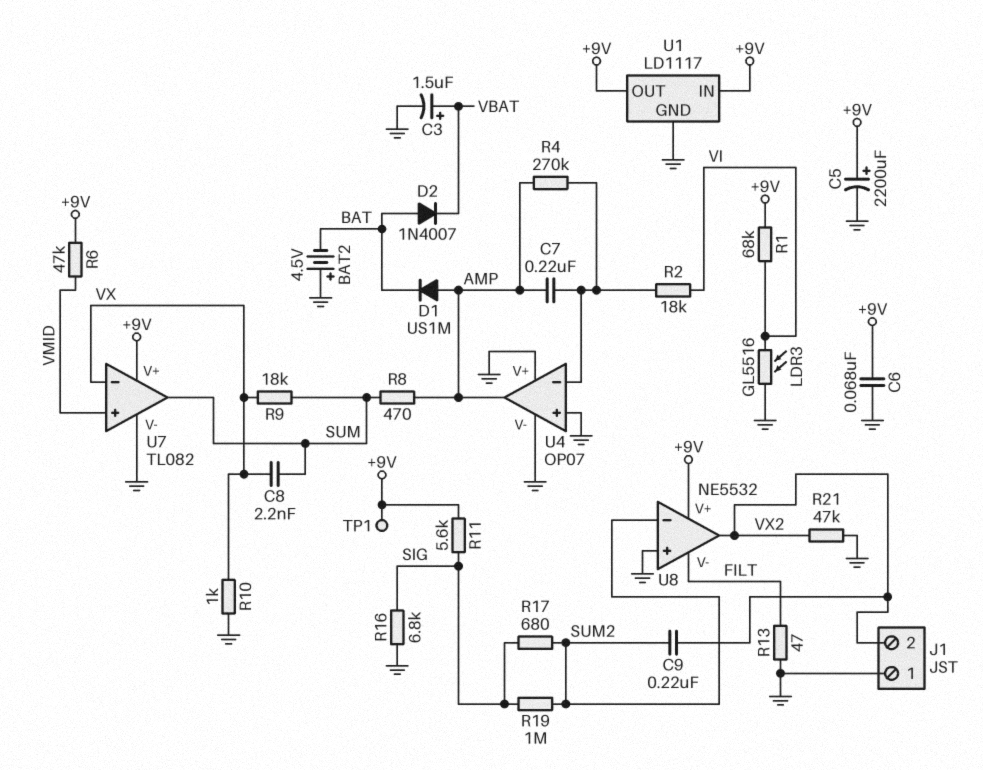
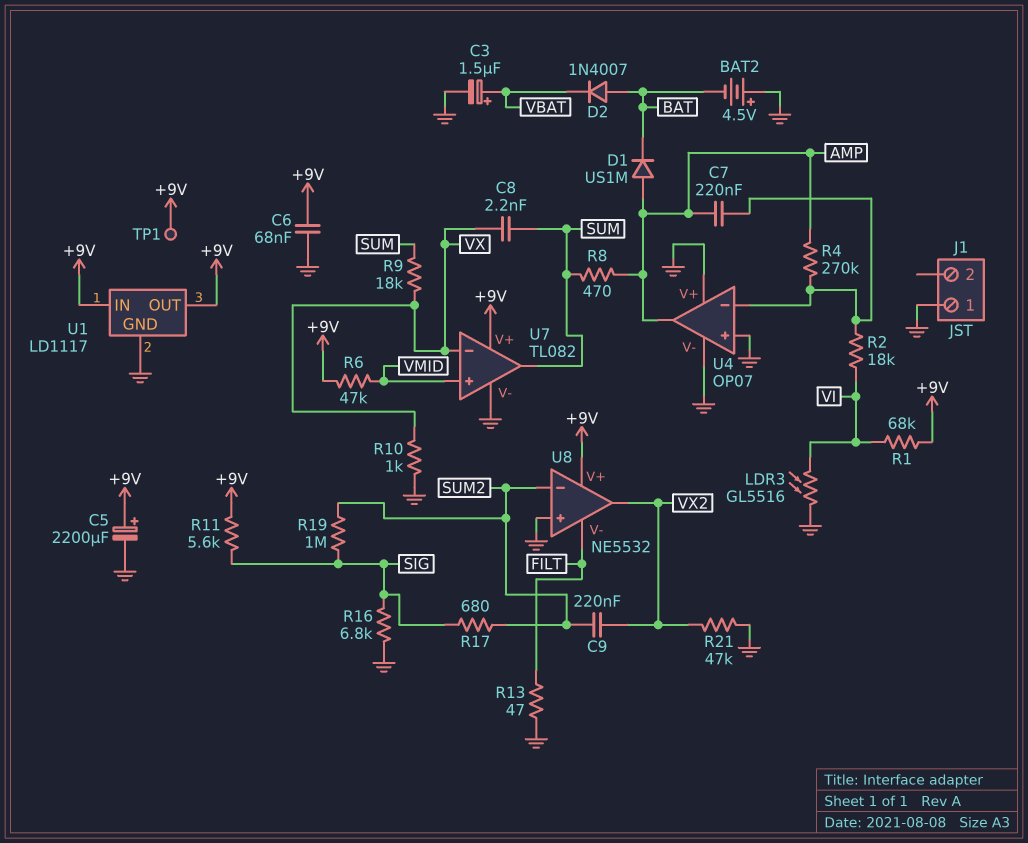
J1 pin 2: VX2 -> none

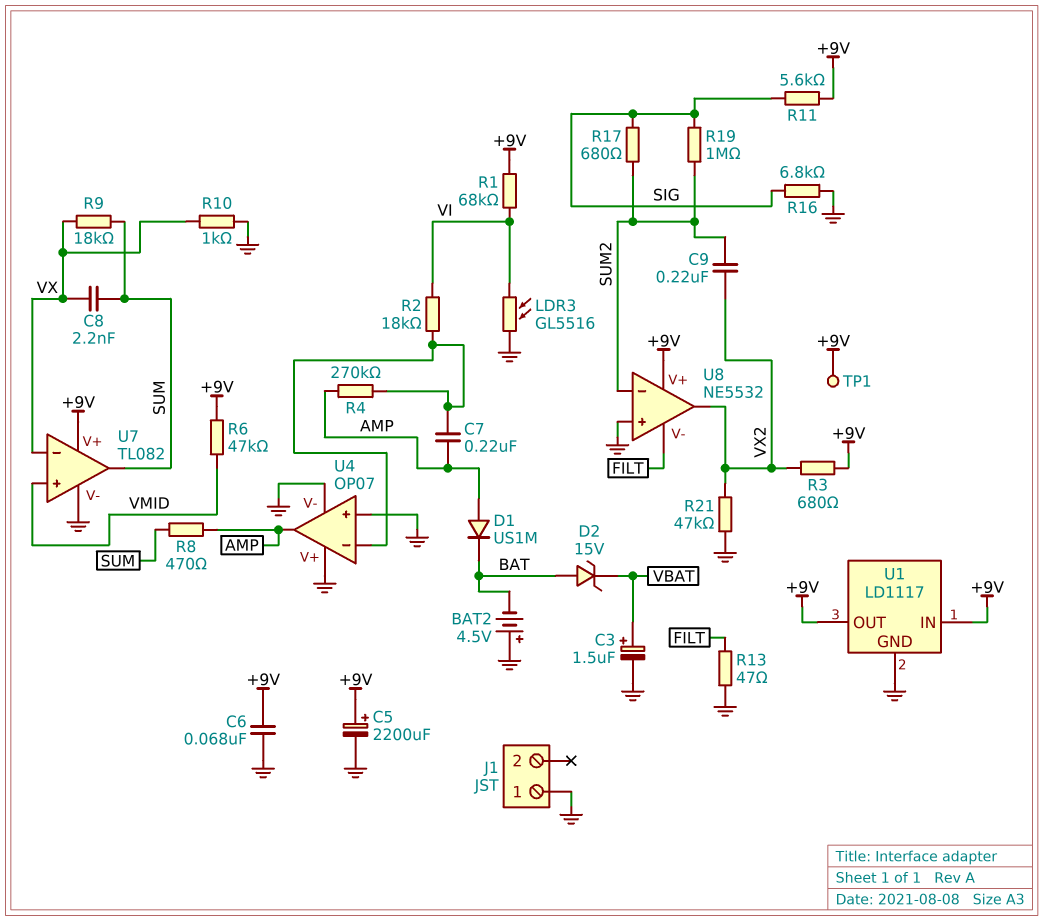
D2: diode 1N4007 (A BAT, K VBAT) -> zener 15V (A BAT, K VBAT)
R3: none -> 680 (+9V, VX2)

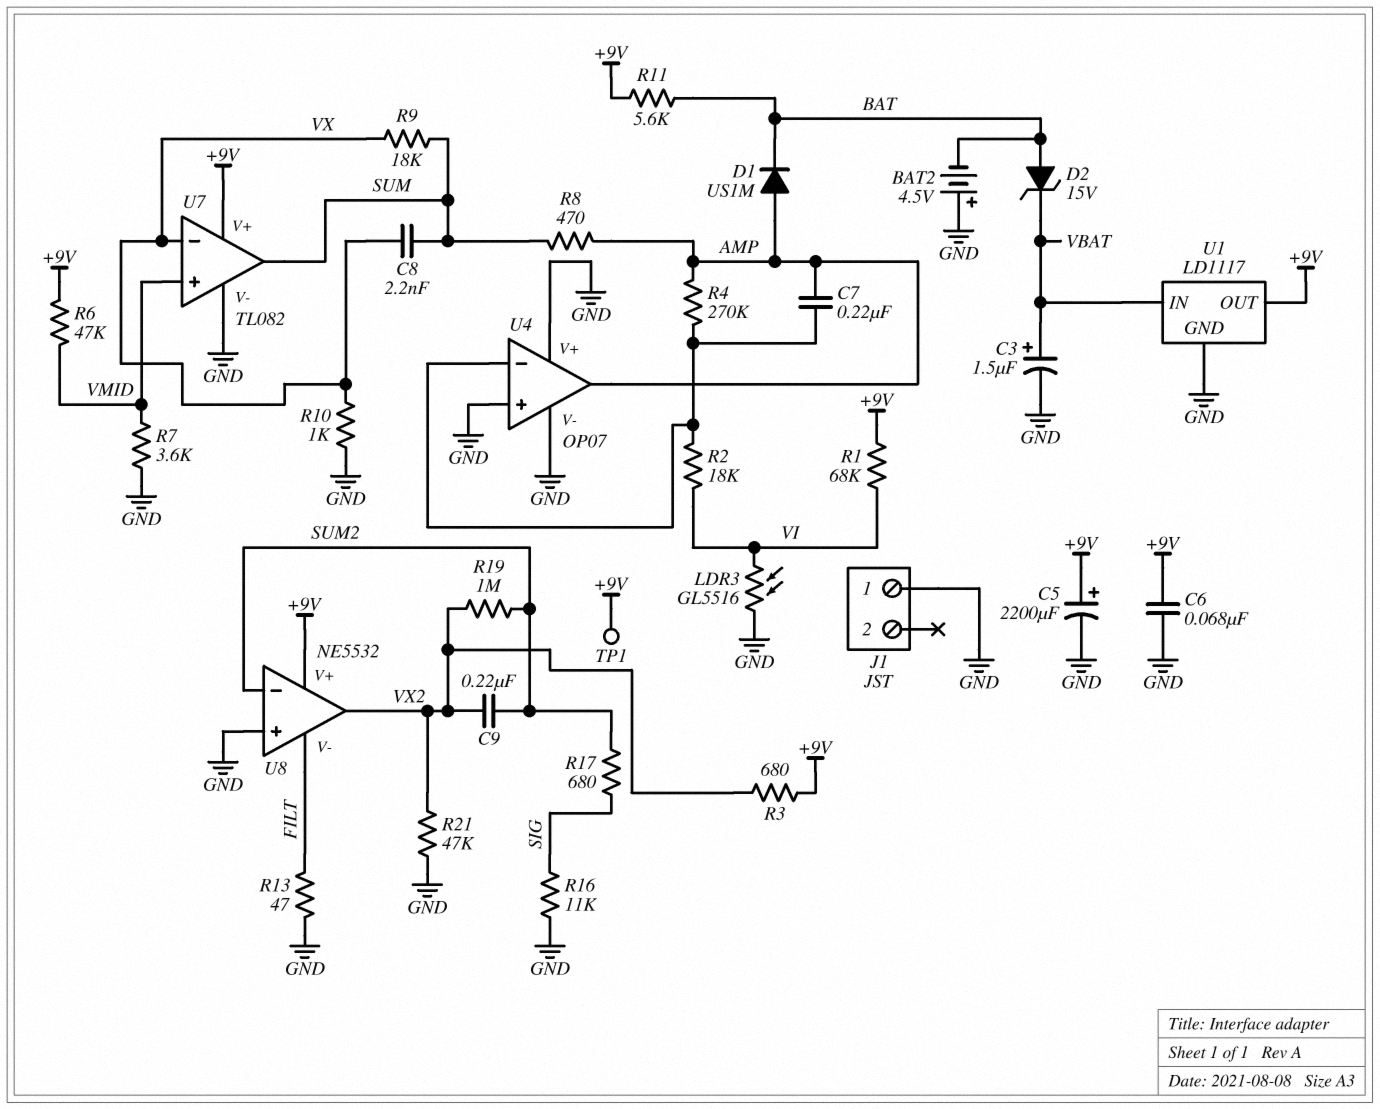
R7: none -> 3.6k (GND, VMID)
R11: 5.6k (+9V, SIG) -> 5.6k (+9V, BAT)
R16: 6.8k (GND, SIG) -> 11k (GND, SIG)
R19: 1M (SIG, SUM2) -> 1M (SUM2, VX2)
U1 pin IN: +9V -> VBAT

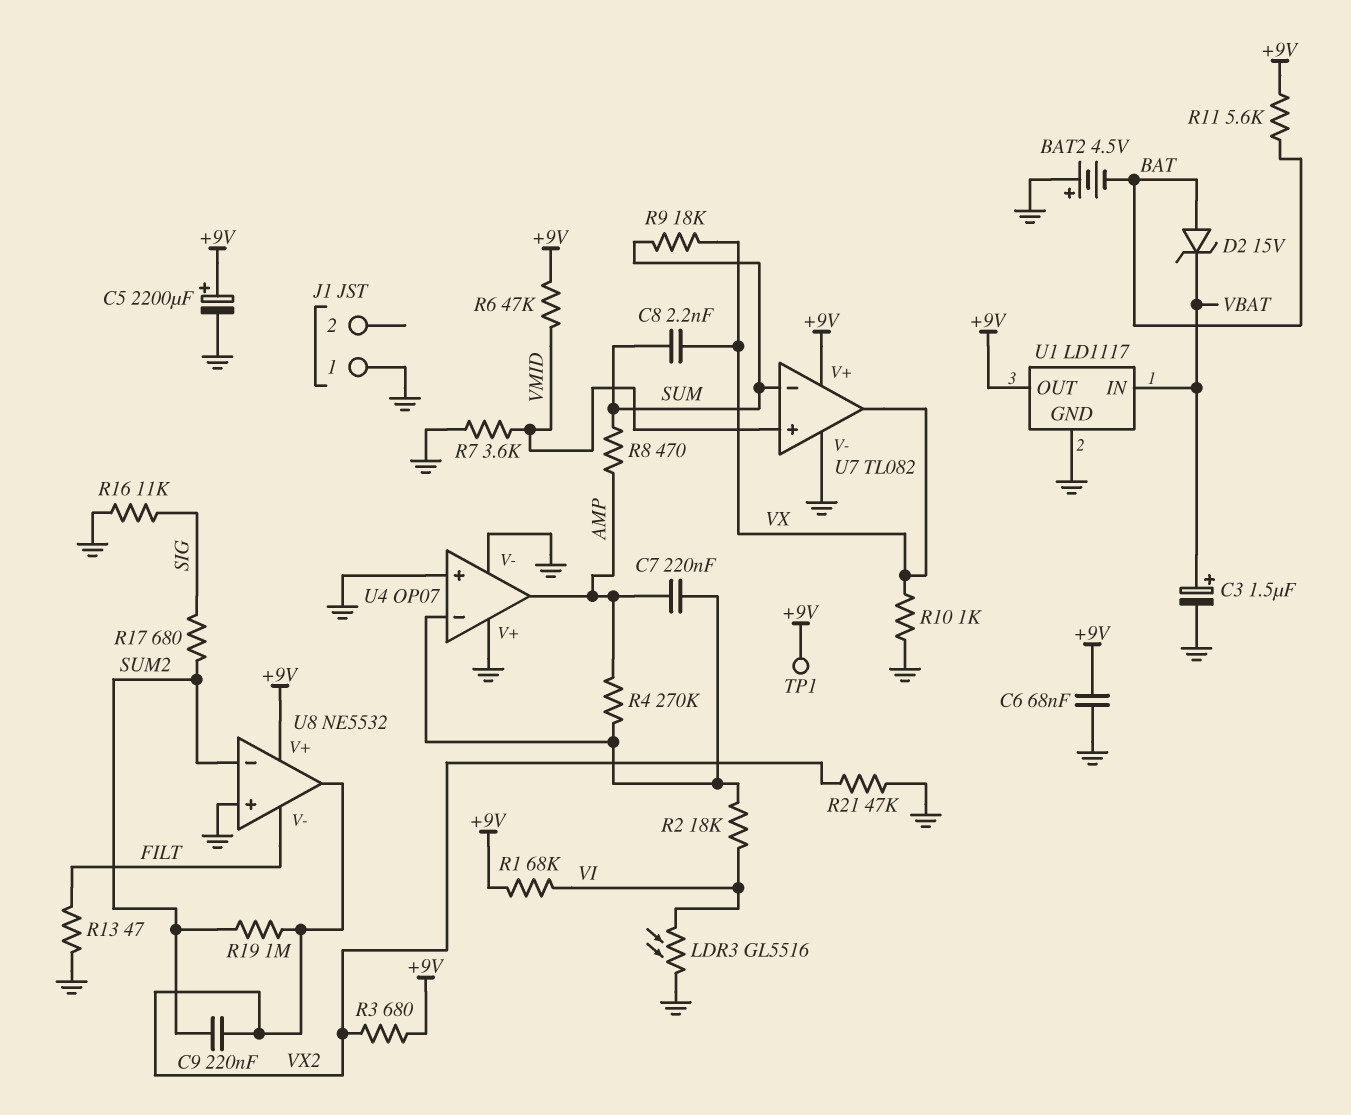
D1: diode US1M (A AMP, K BAT) -> none
U7 pin in-: VX -> SUM
U7 pin out: SUM -> VX

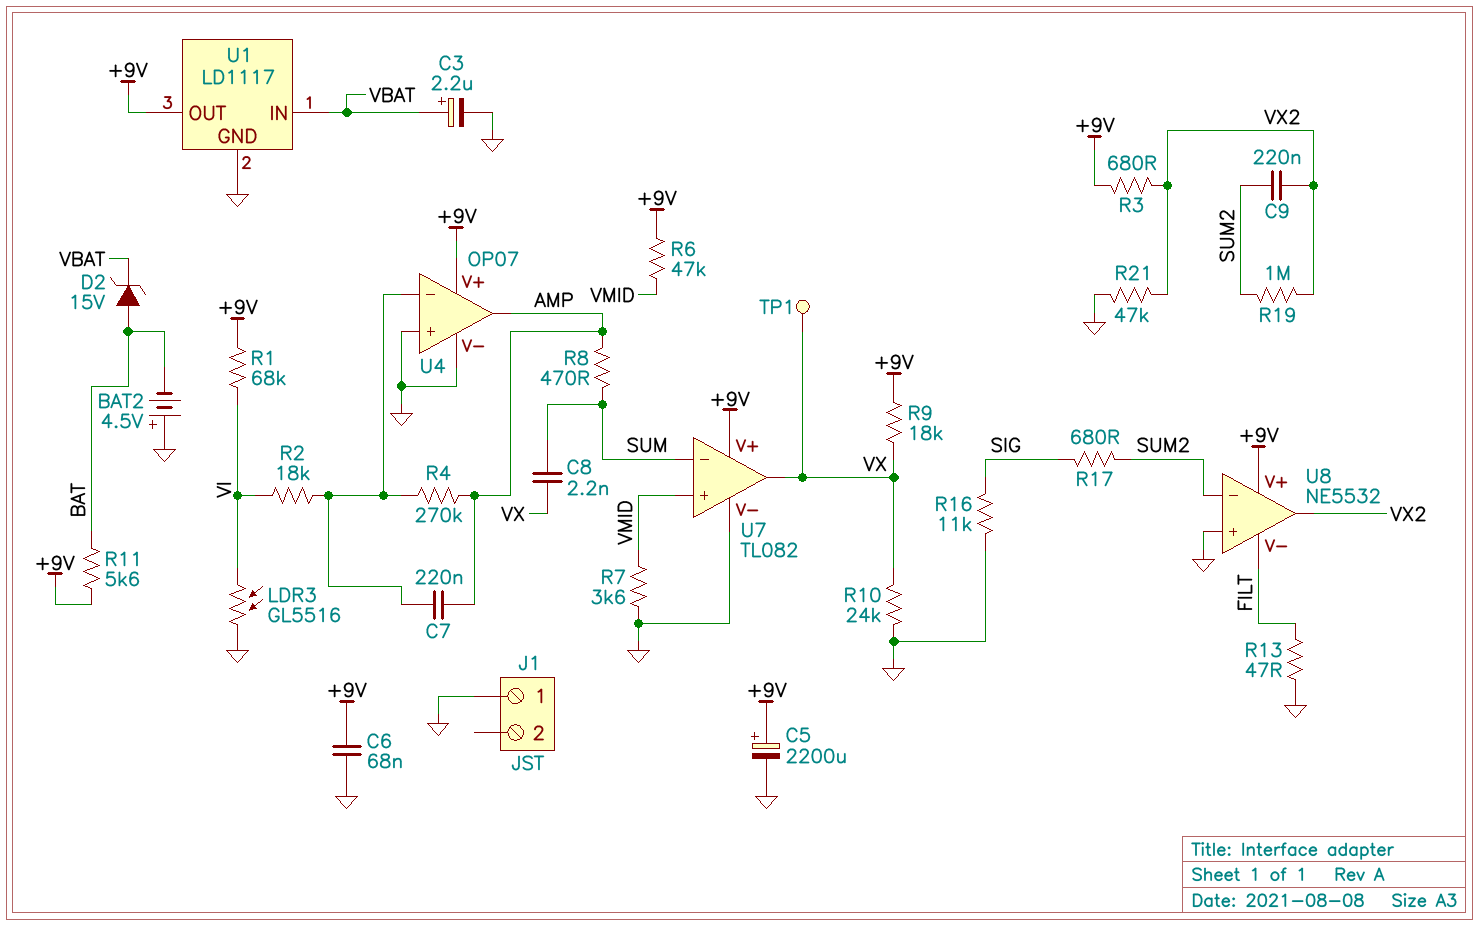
C3: 1.5uF (plus VBAT, minus GND) -> 2.2uF (plus VBAT, minus GND)
R9: 18k (SUM, VX) -> 18k (+9V, VX)
R10: 1k (GND, VX) -> 24k (GND, VX)
TP1: test point (+9V) -> test point (VX)
U4 pin V+: GND -> +9V

